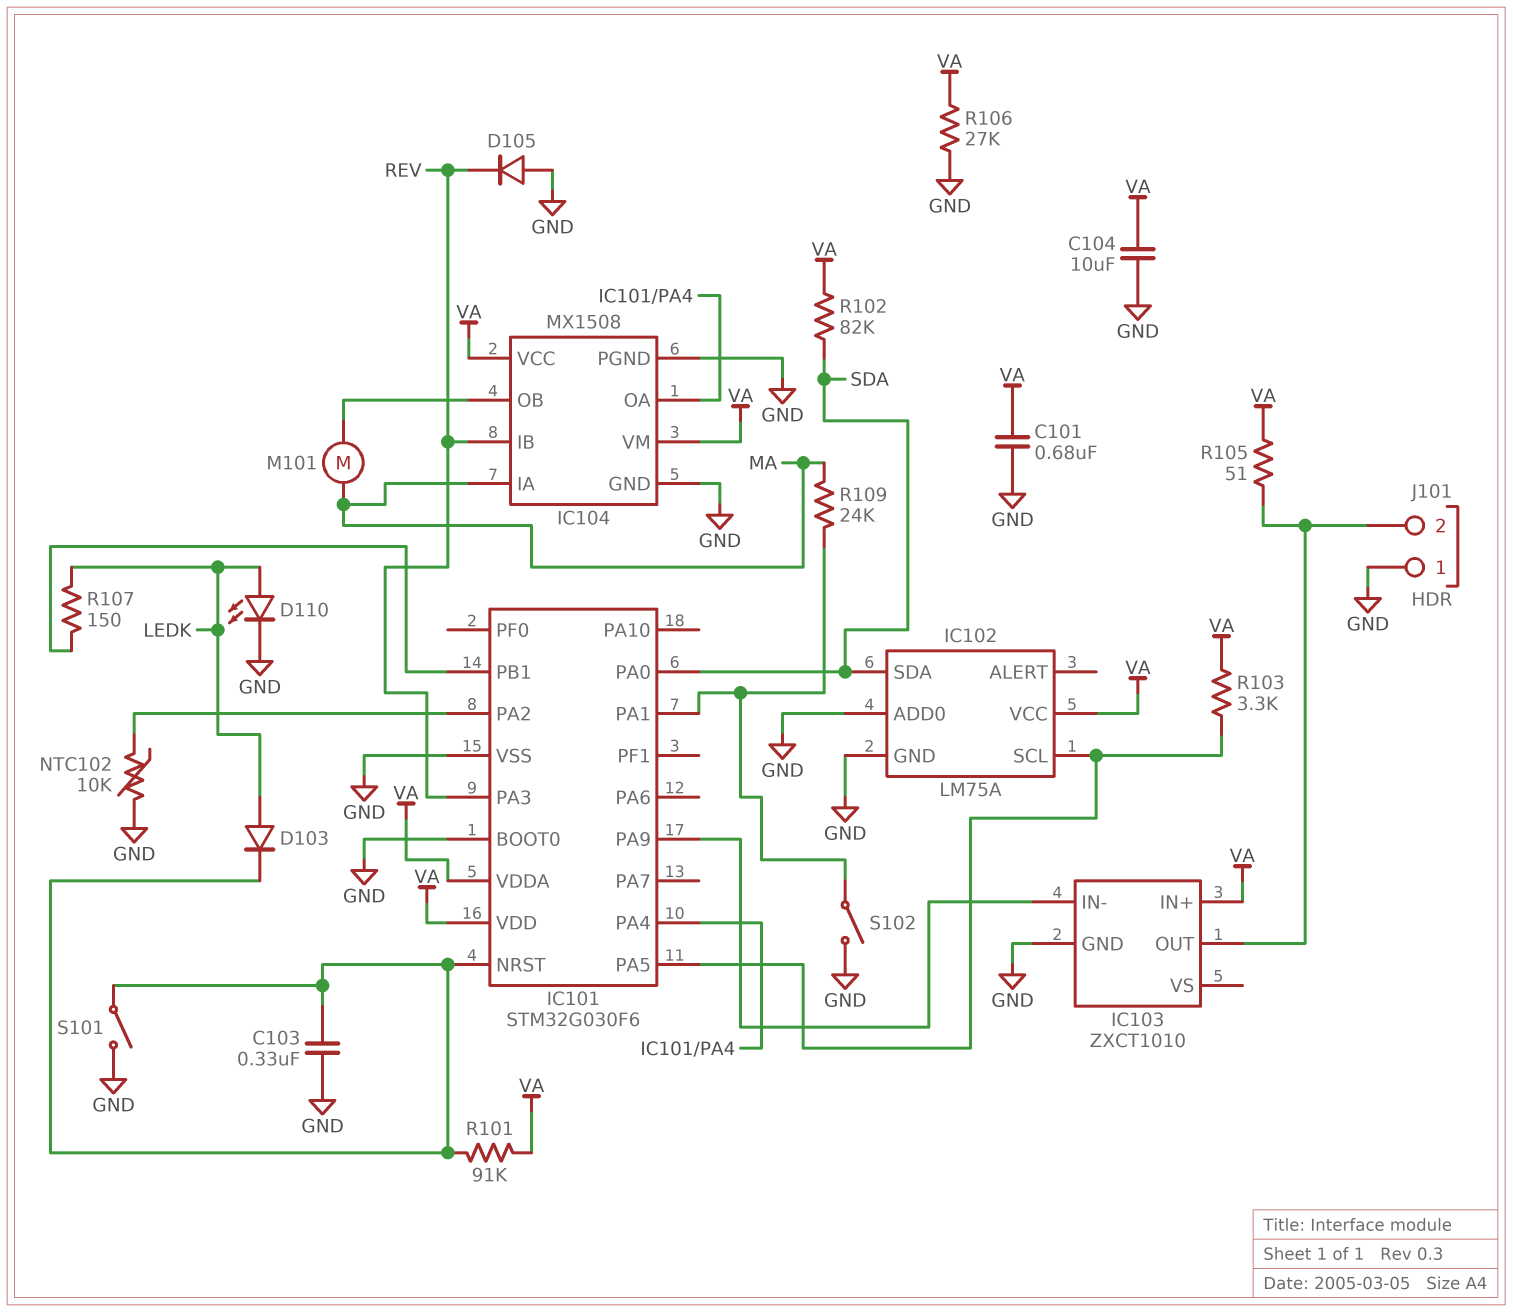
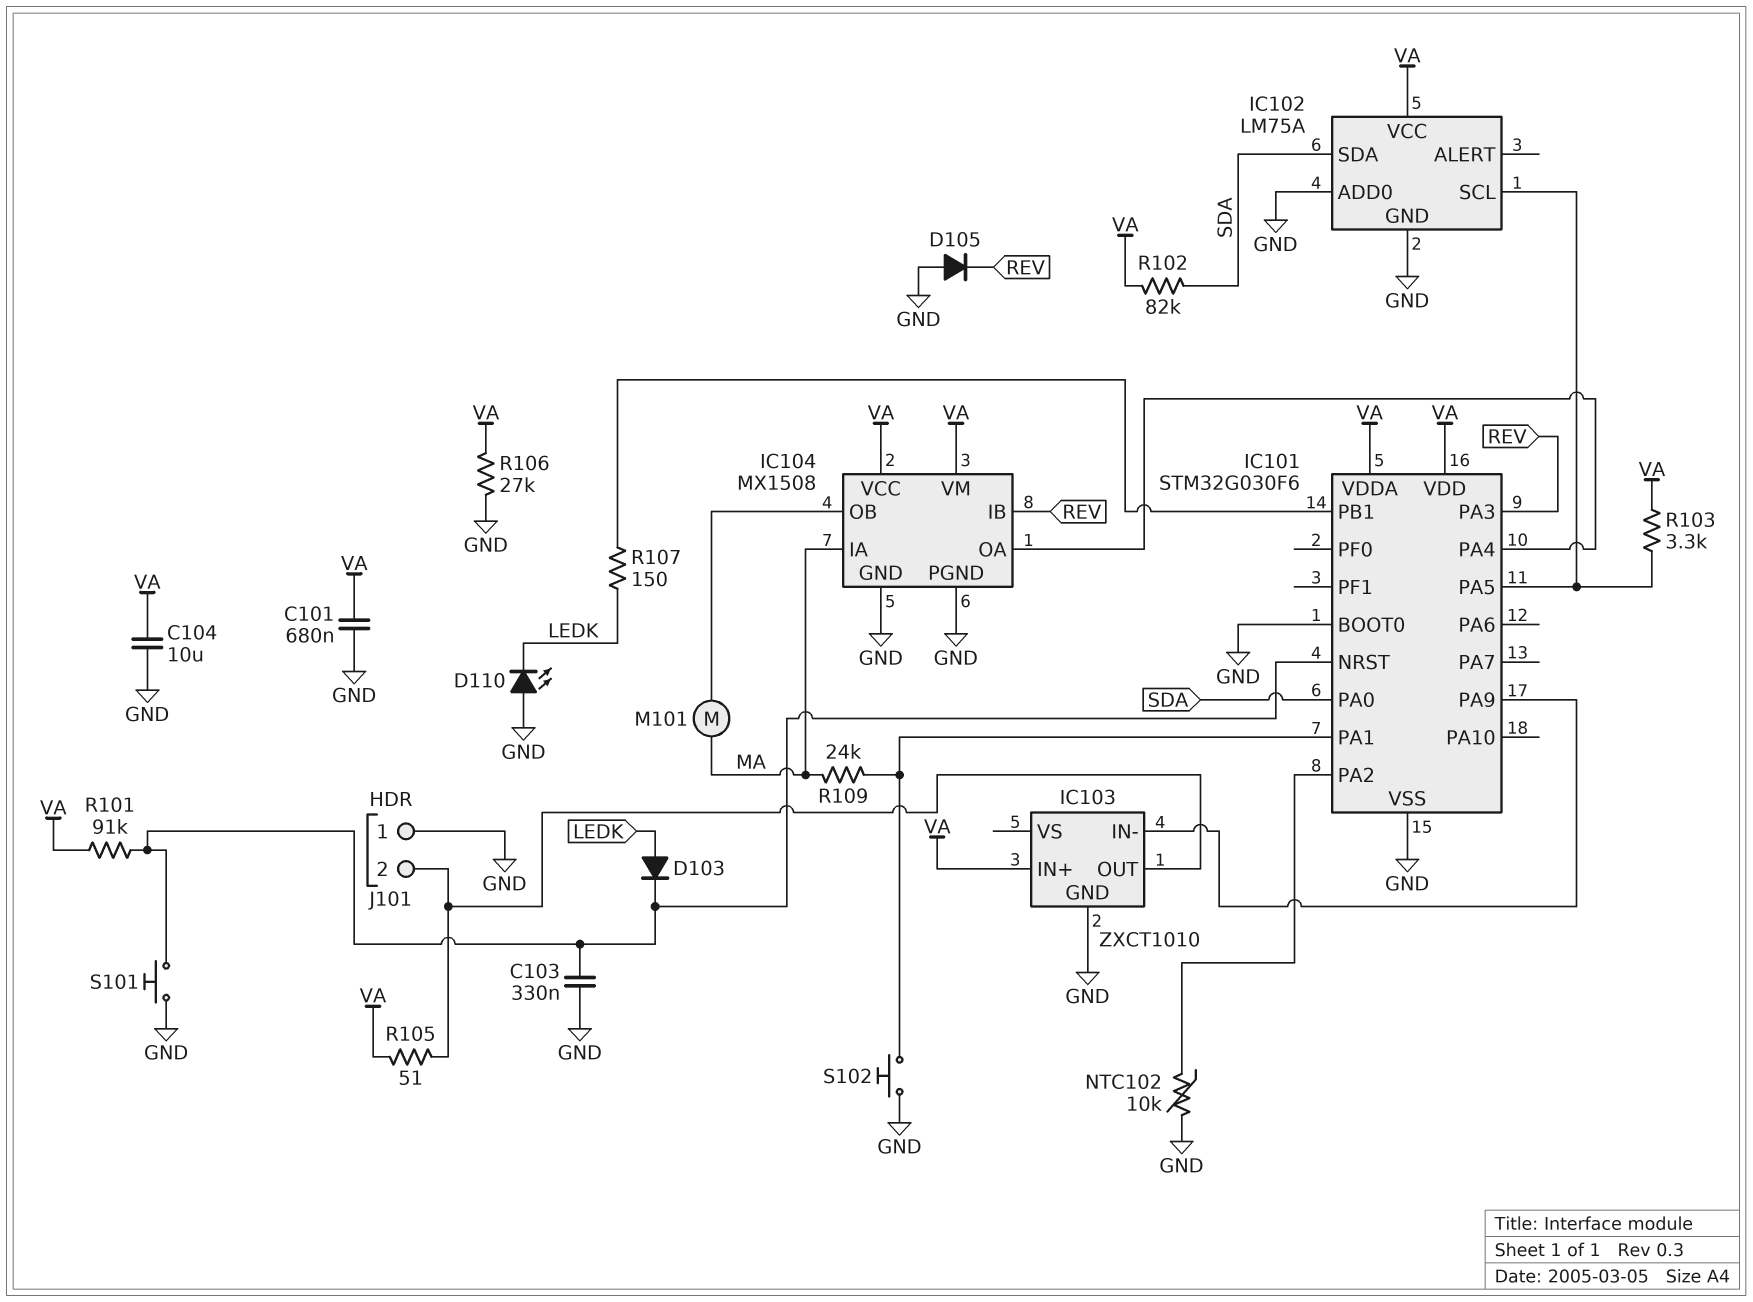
D110: LED (A LEDK, K GND) -> LED (A GND, K LEDK)
S101: switch (GND, IC101/NRST) -> button (GND, IC101/NRST)
S102: switch (GND, IC101/PA1) -> button (GND, IC101/PA1)

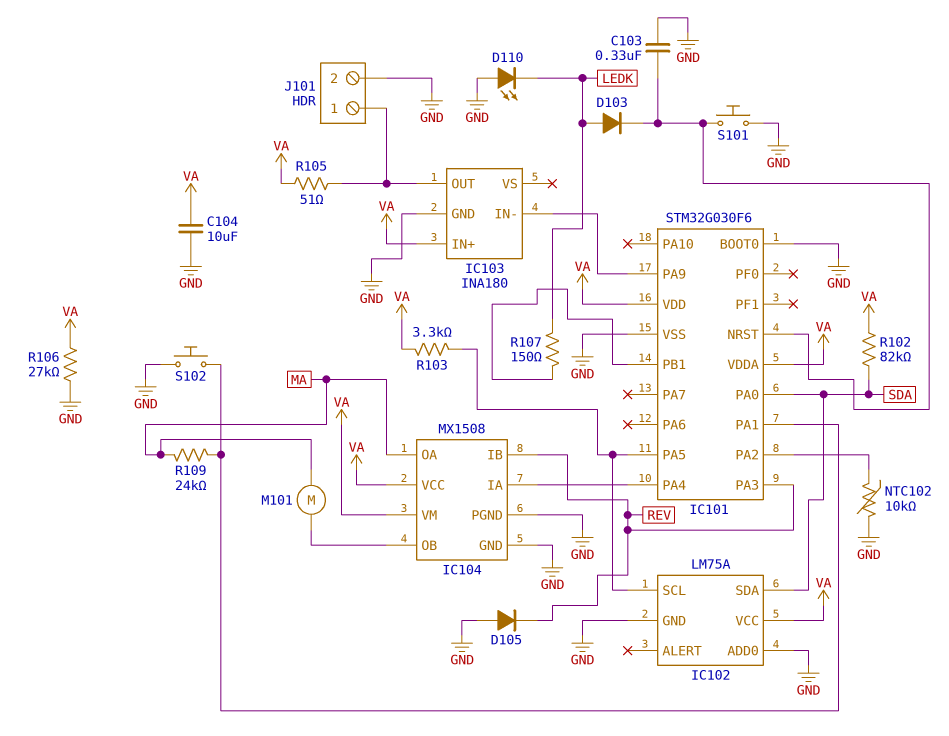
C101: 680nF (GND, VA) -> none
IC103: ZXCT1010 -> INA180
IC104 pin IA: MA -> IC101/PA4
IC104 pin OA: IC101/PA4 -> MA
J101 pin 1: GND -> IC103/OUT
J101 pin 2: IC103/OUT -> GND
R101: 91k (IC101/NRST, VA) -> none

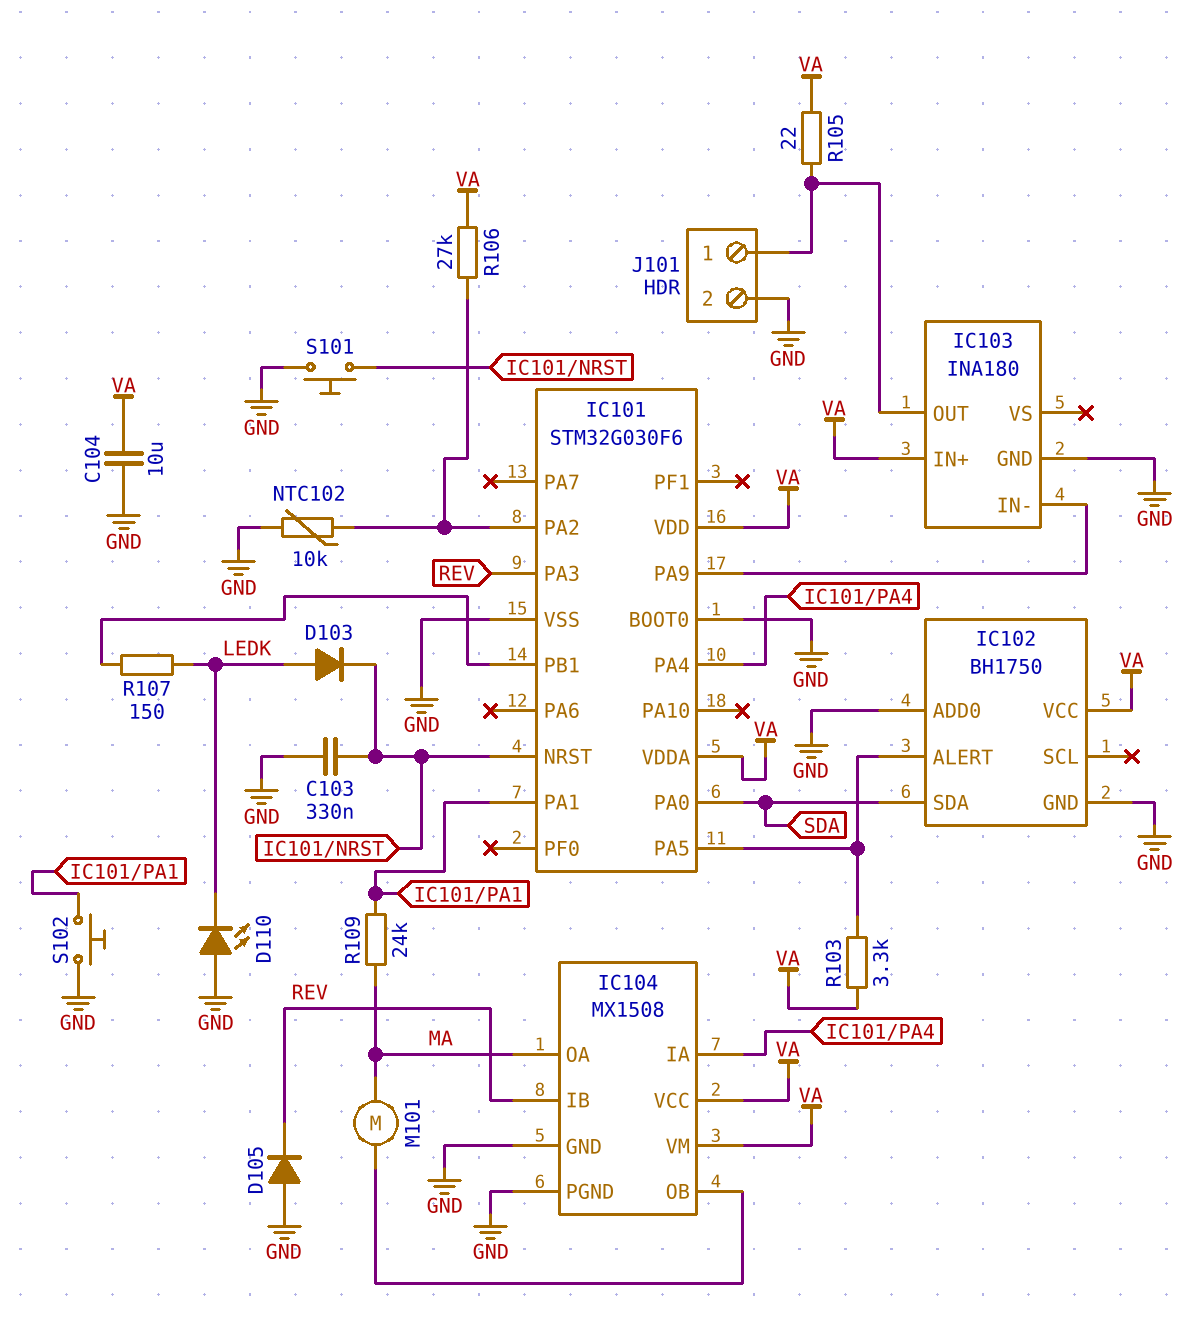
IC102: LM75A -> BH1750
IC102 pin ALERT: none -> IC101/PA5
IC102 pin SCL: IC101/PA5 -> none
R102: 82k (SDA, VA) -> none
R105: 51 (IC103/OUT, VA) -> 22 (IC103/OUT, VA)
R106: 27k (GND, VA) -> 27k (IC101/PA2, VA)

